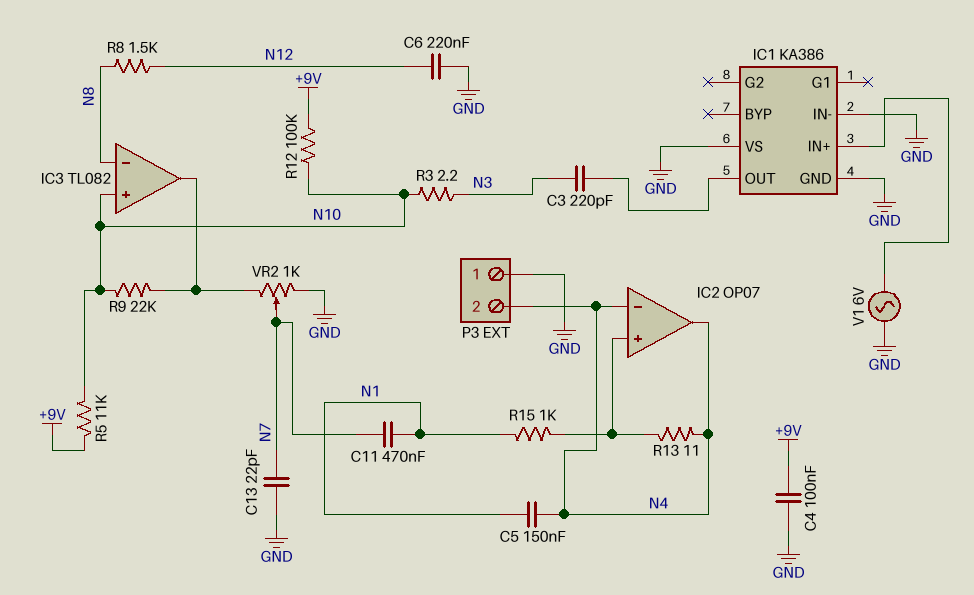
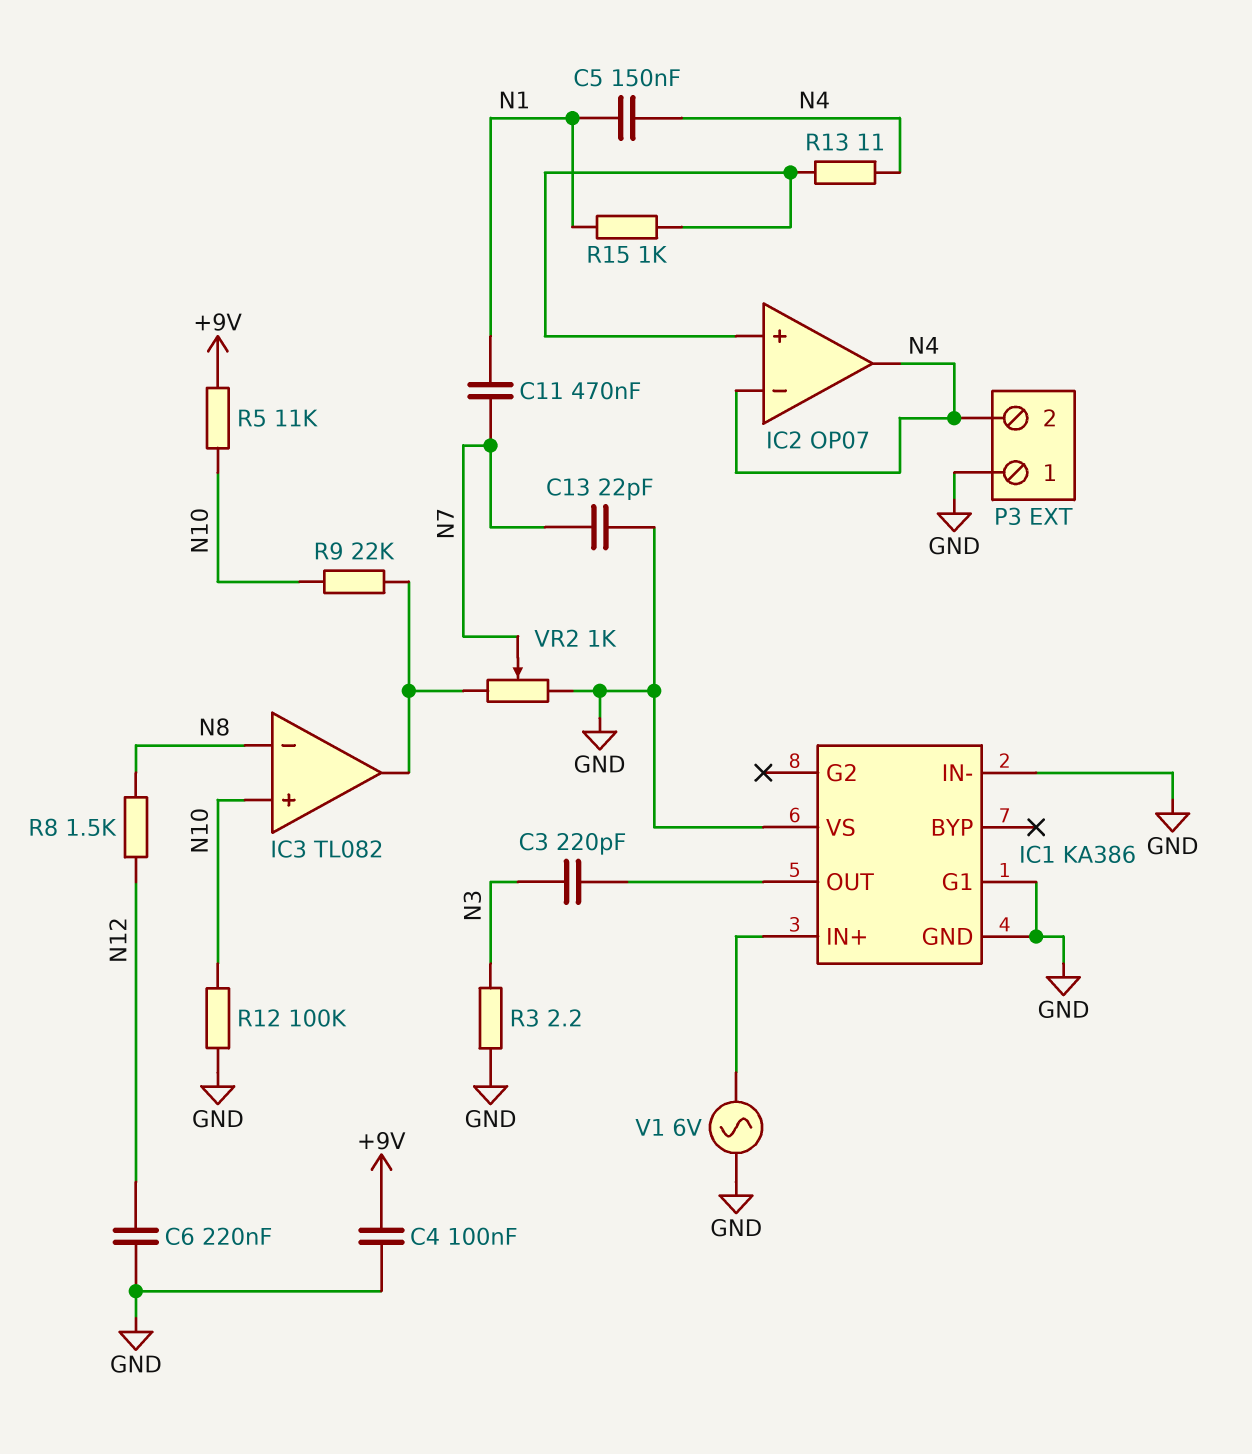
IC1 pin G1: none -> GND
R3: 2.2 (N3, N10) -> 2.2 (GND, N3)
R12: 100k (+9V, N10) -> 100k (GND, N10)

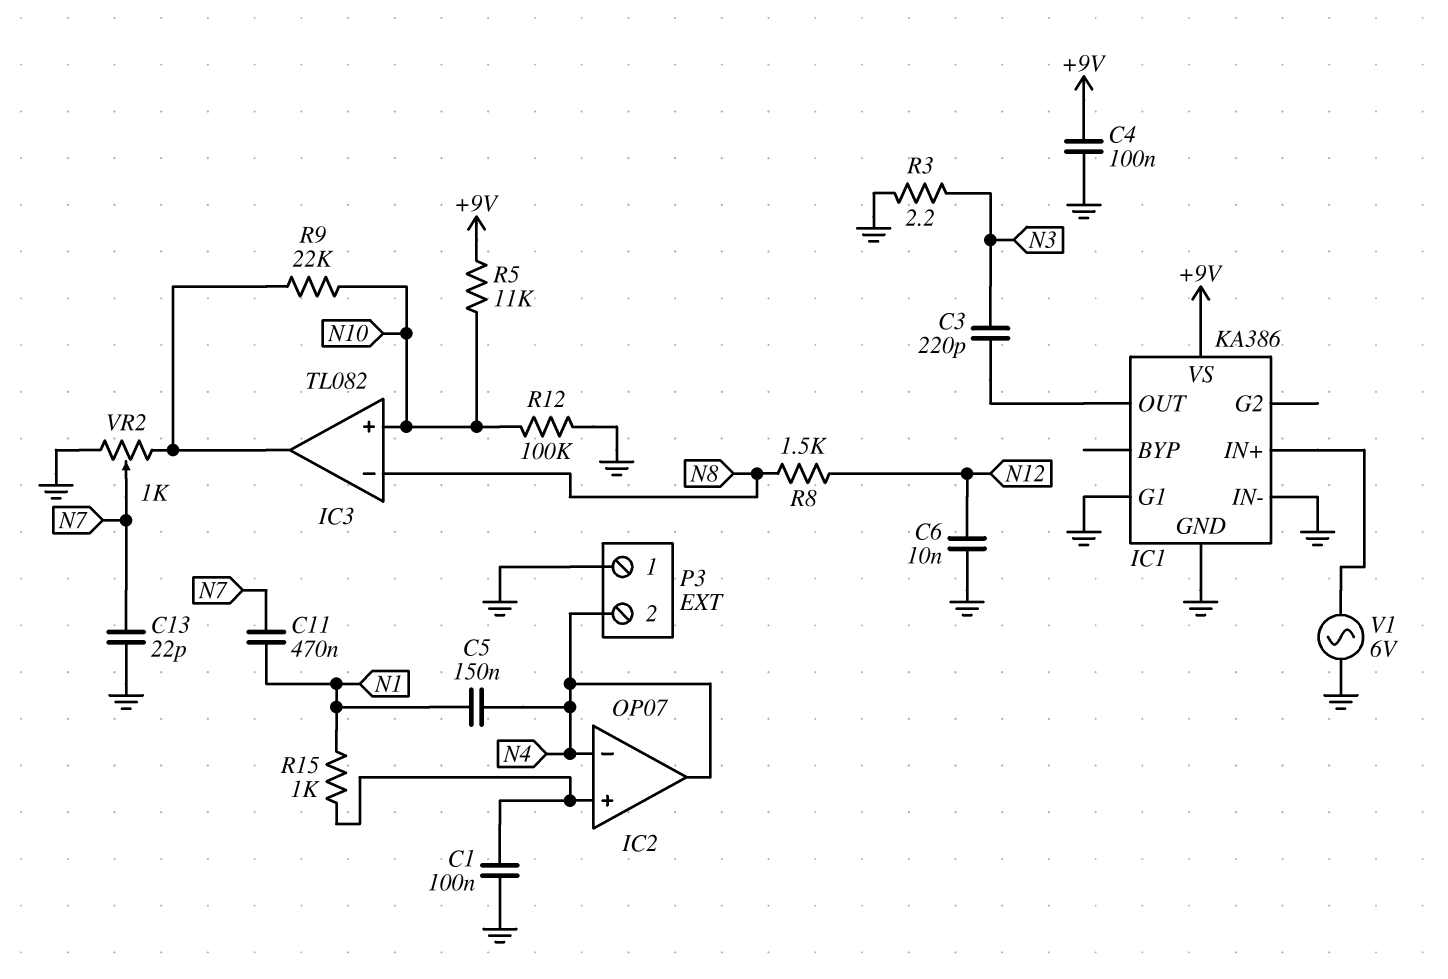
C1: none -> 100nF (GND, IC2/in+)
C6: 220nF (GND, N12) -> 10nF (GND, N12)
IC1 pin VS: GND -> +9V
R13: 11 (IC2/in+, N4) -> none

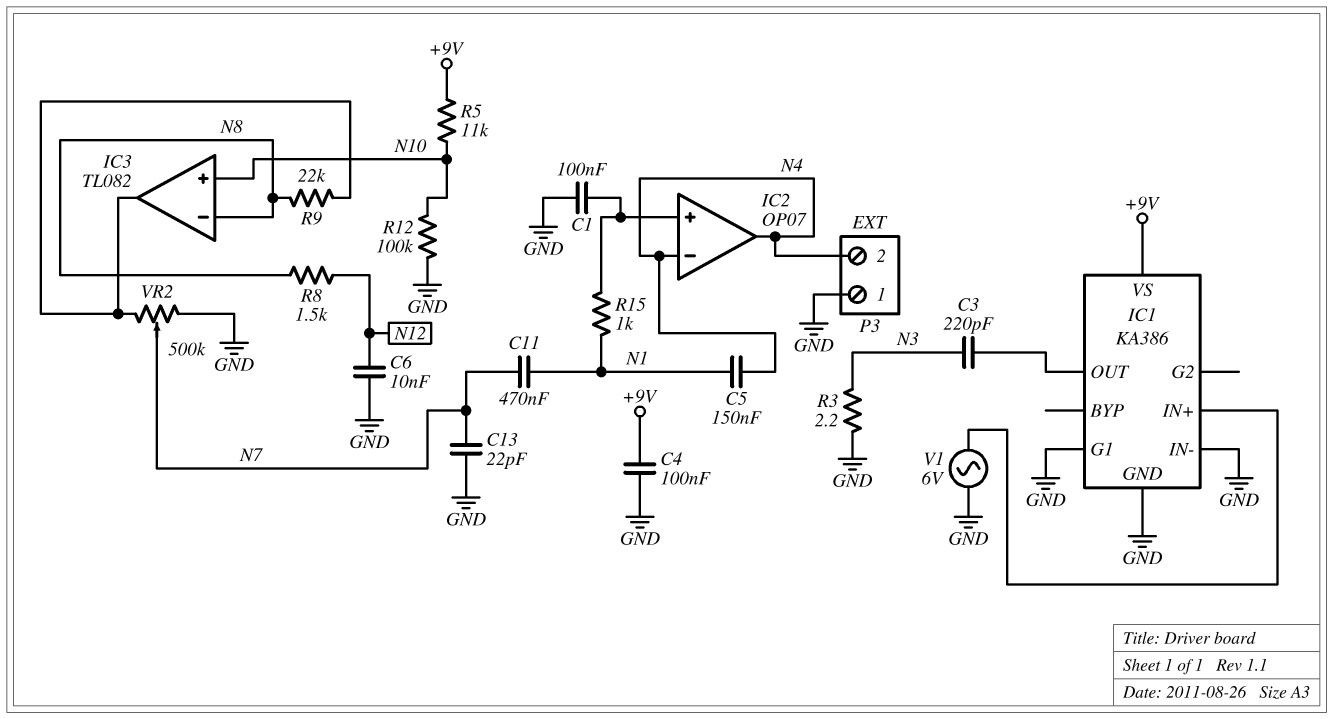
R9: 22k (IC3/out, N10) -> 22k (IC3/out, N8)
VR2: 1k (GND, IC3/out, wiper N7) -> 500k (GND, IC3/out, wiper N7)

